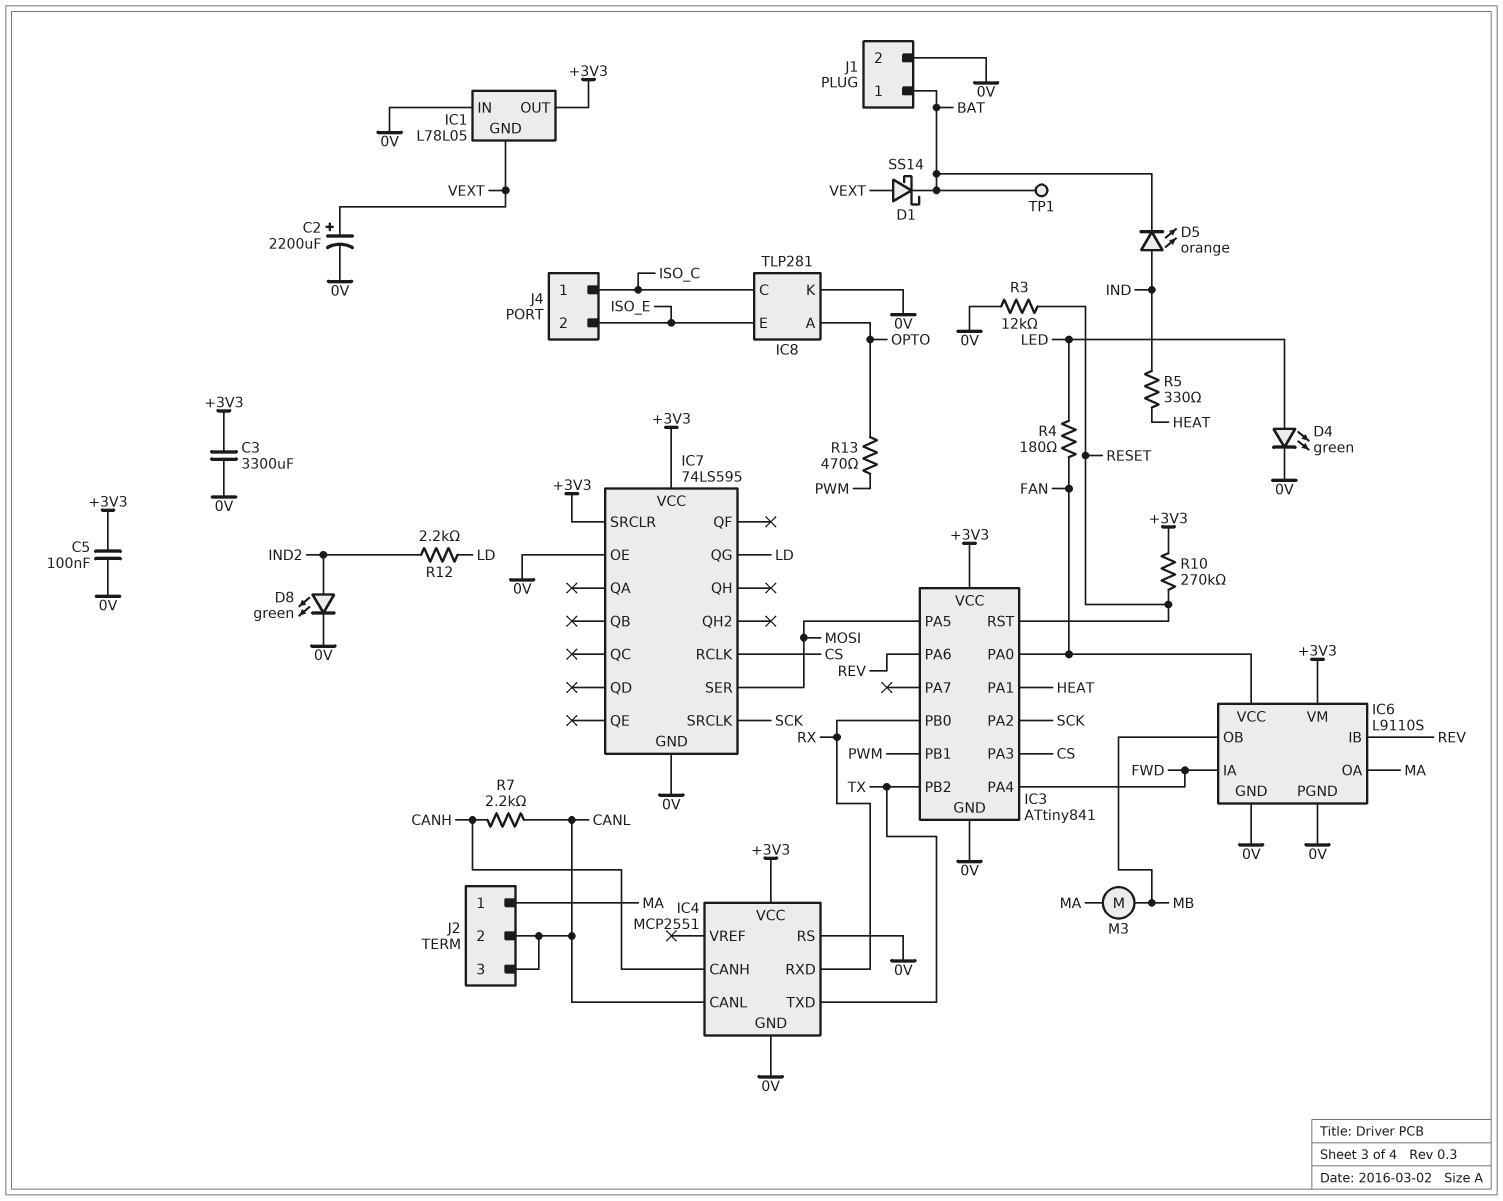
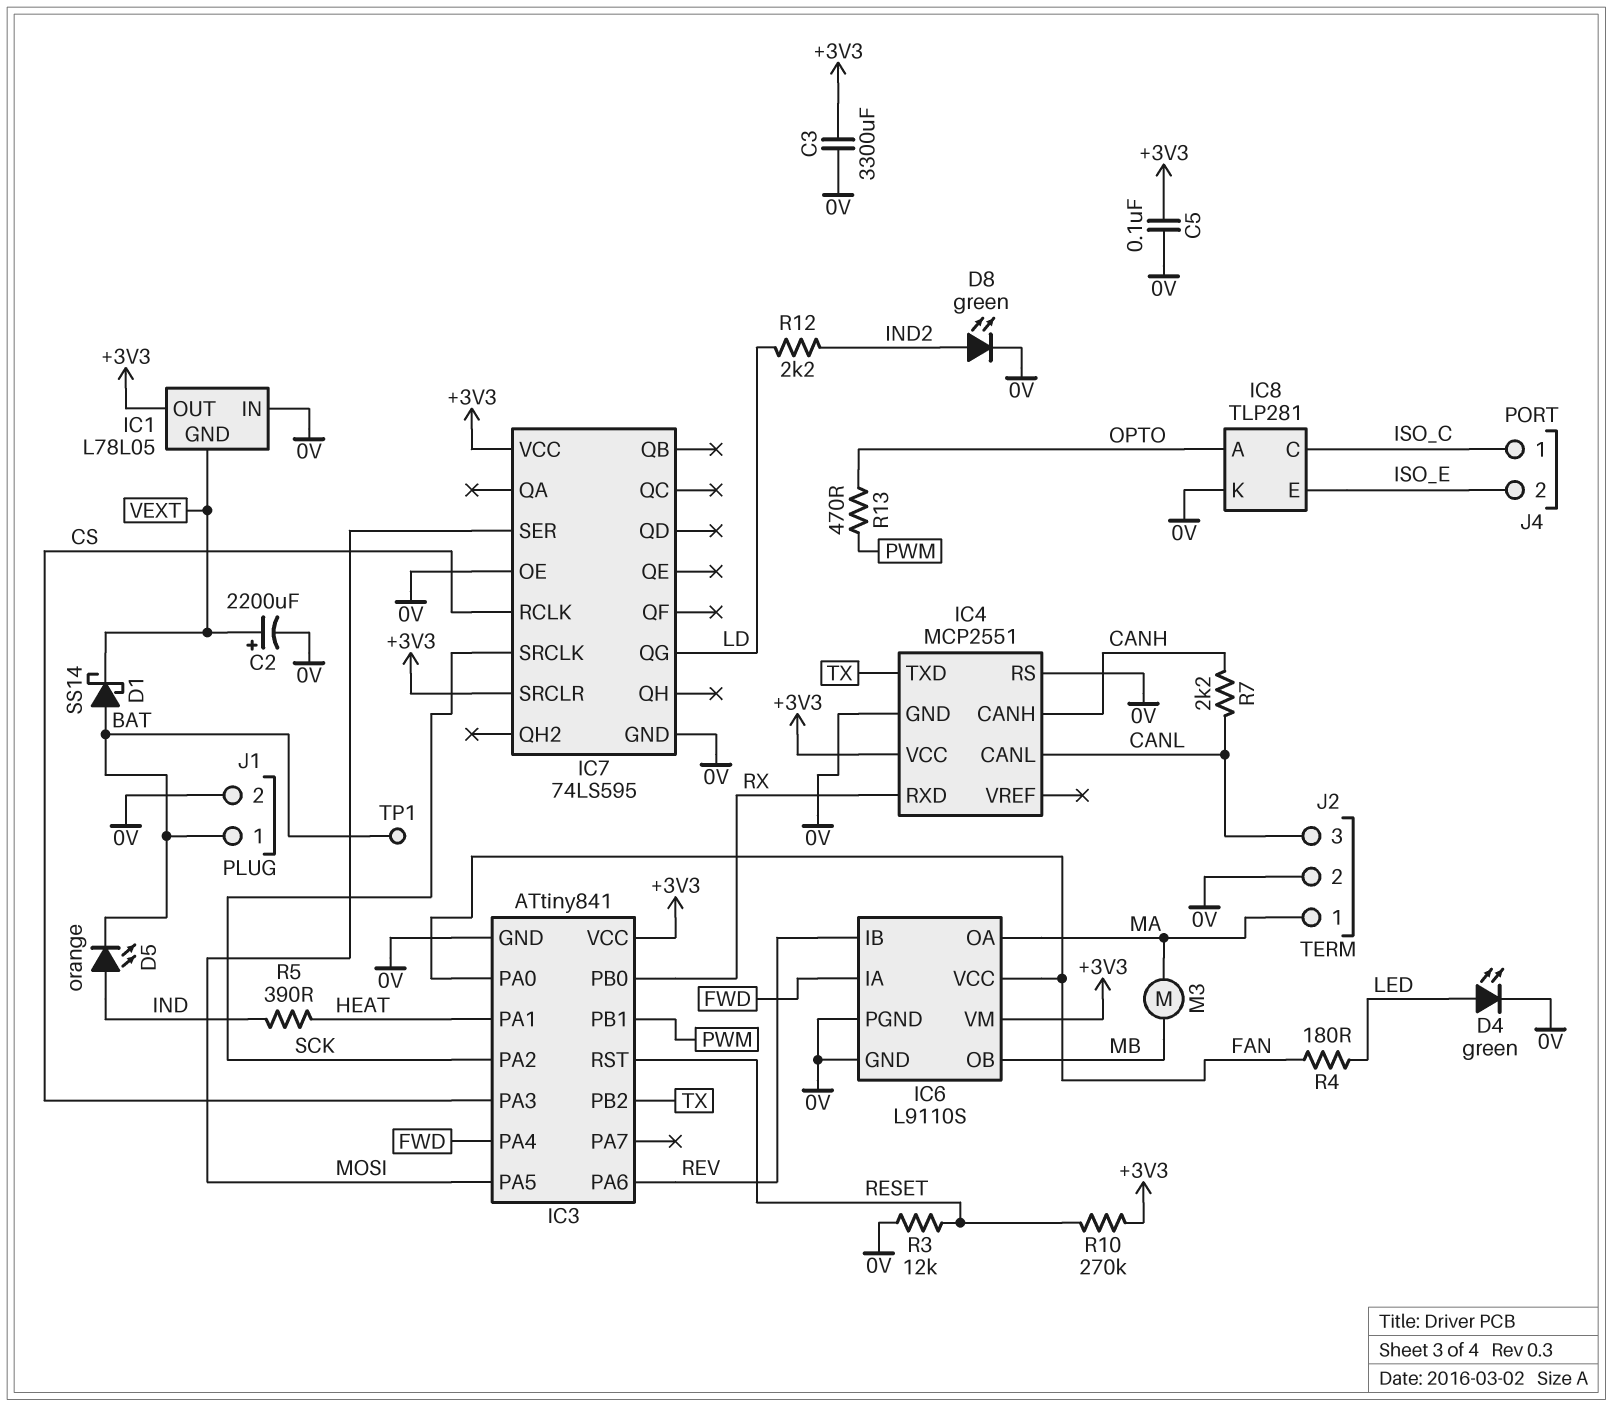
D1: schottky SS14 (A VEXT, K BAT) -> schottky SS14 (A BAT, K VEXT)
J2 pin 2: CANL -> 0V
R5: 330 (HEAT, IND) -> 390 (HEAT, IND)

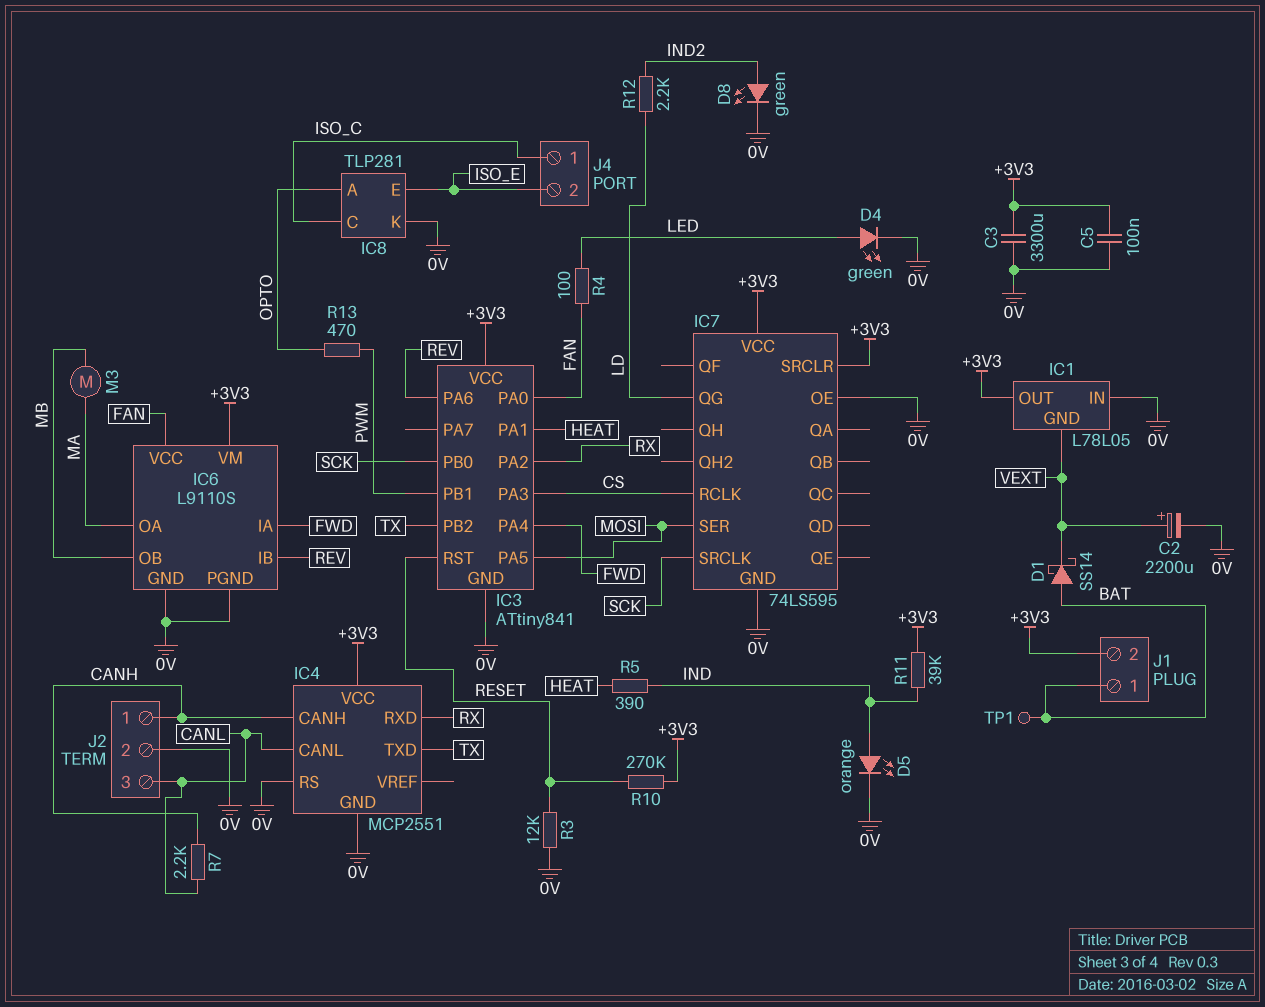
D5: LED orange (A IND, K BAT) -> LED orange (A IND, K 0V)
IC3 pin PA2: SCK -> RX
IC3 pin PB0: RX -> SCK
J1 pin 2: 0V -> +3V3
J2 pin 1: MA -> CANH
R4: 180 (FAN, LED) -> 100 (FAN, LED)
R11: none -> 39k (+3V3, IND)

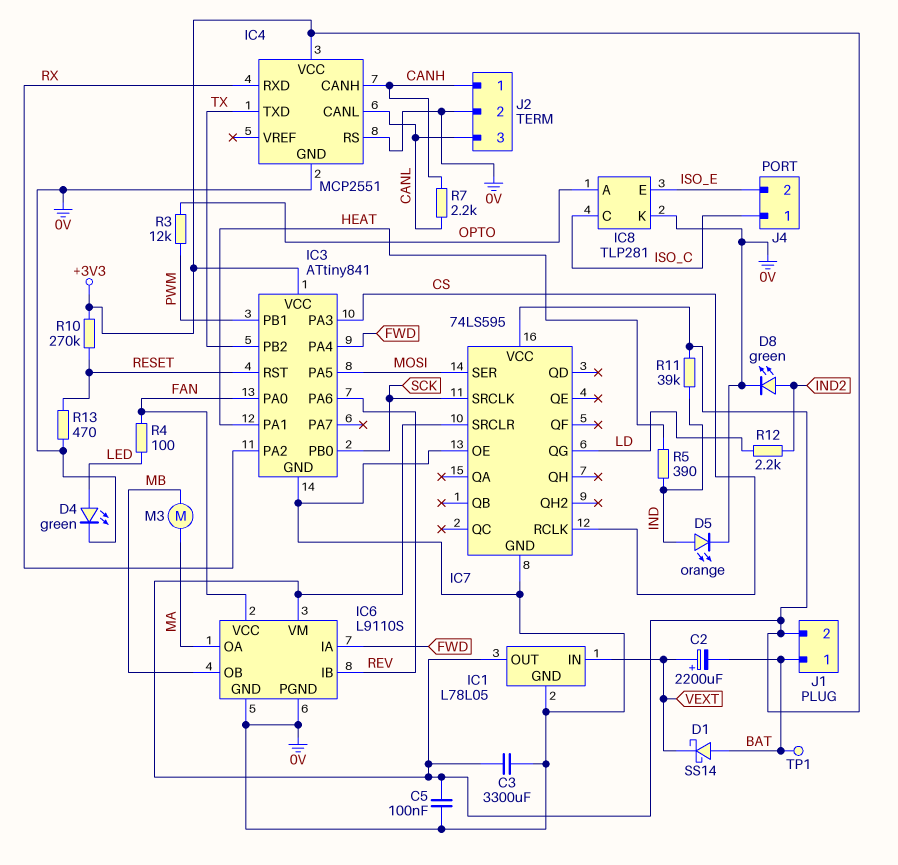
C2: 2200uF (plus VEXT, minus 0V) -> 2200uF (plus VEXT, minus BAT)
IC1 pin GND: VEXT -> 0V
IC1 pin IN: 0V -> VEXT
R3: 12k (0V, RESET) -> 12k (OPTO, PWM)
R13: 470 (OPTO, PWM) -> 470 (0V, RESET)

